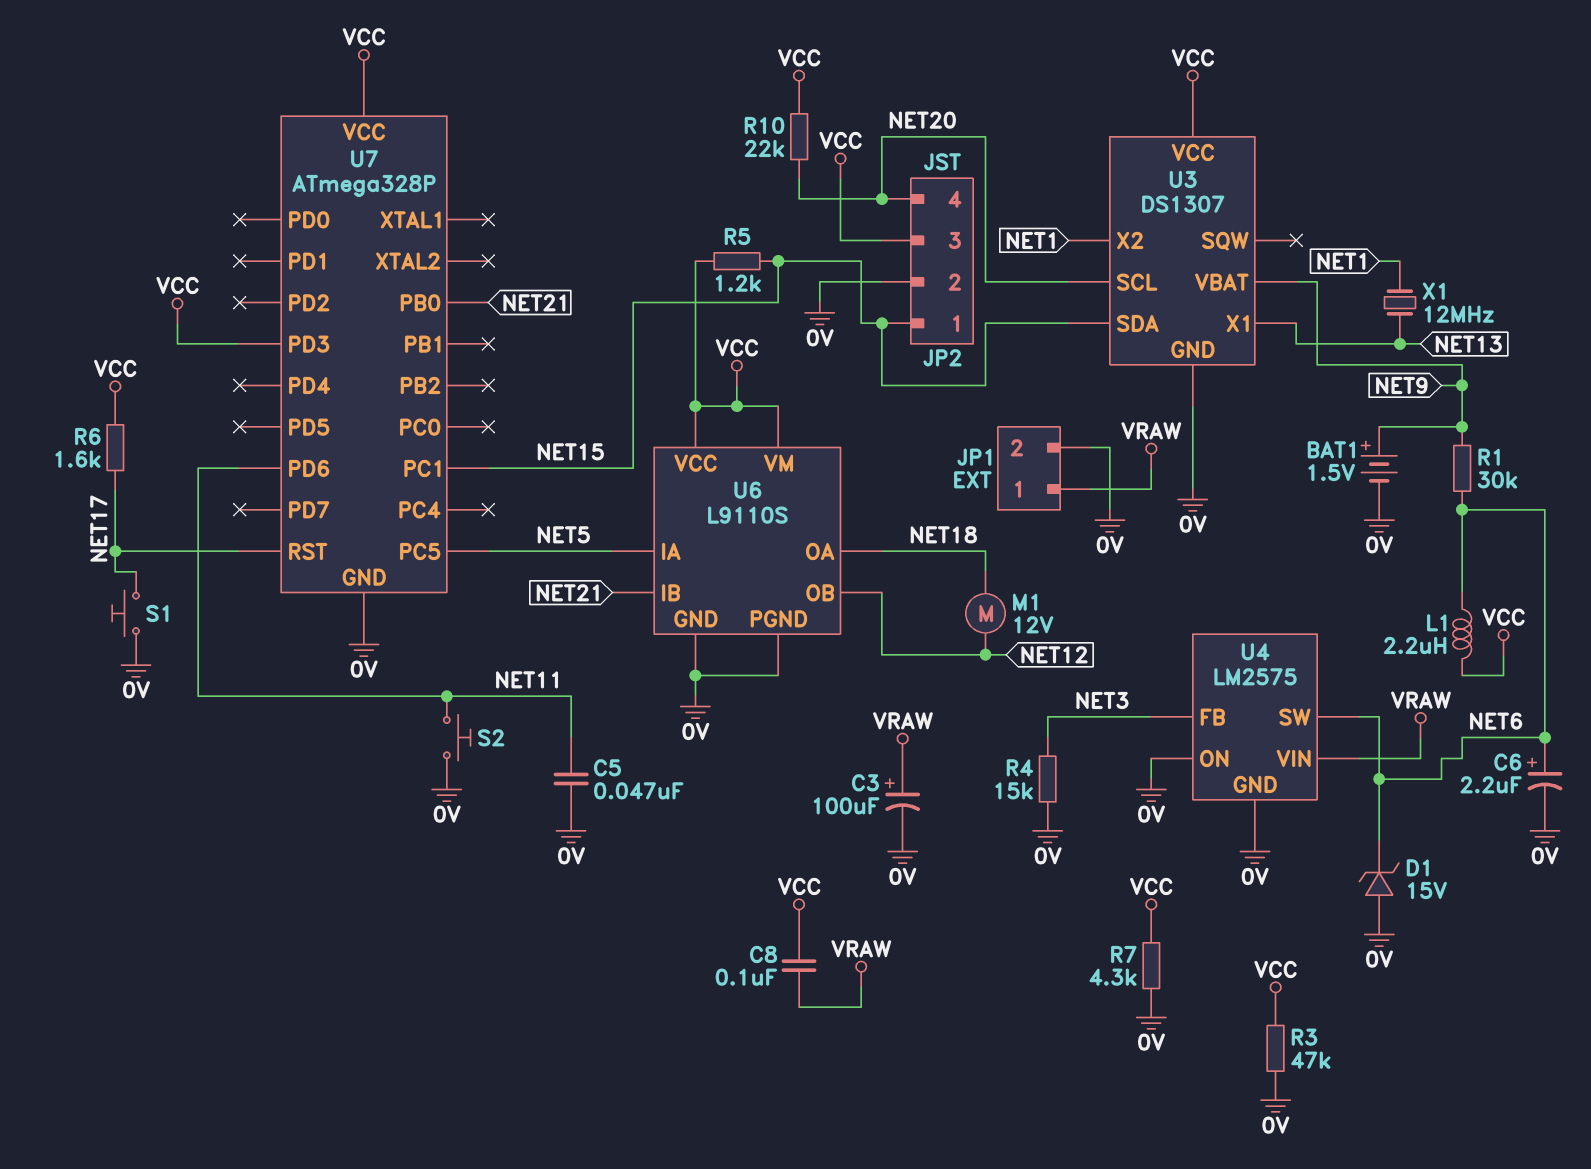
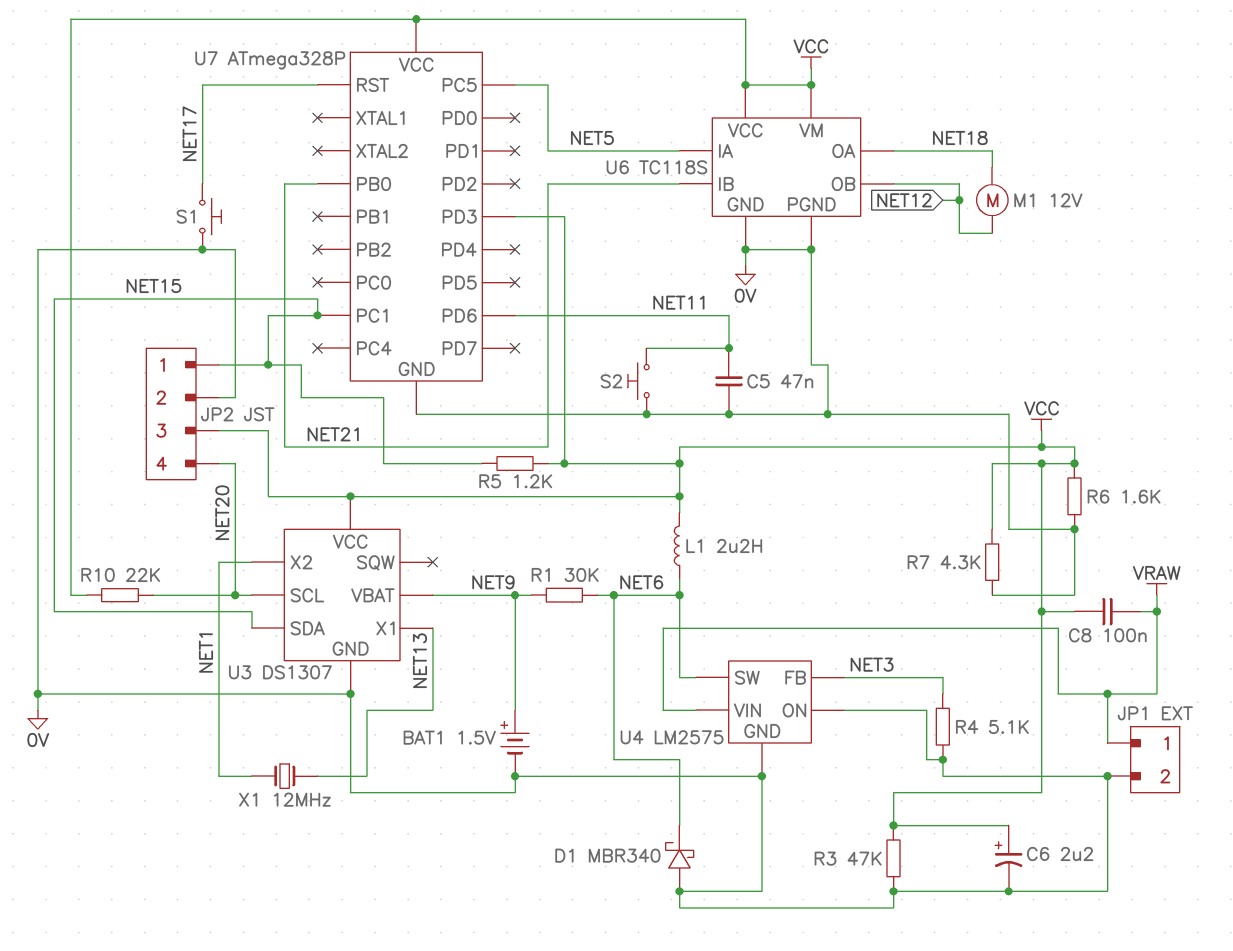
C3: 100uF (plus VRAW, minus 0V) -> none
C6: 2.2uF (plus NET6, minus 0V) -> 2.2uF (plus VCC, minus 0V)
D1: zener 15V (A 0V, K NET6) -> schottky MBR340 (A 0V, K NET6)
R4: 15k (0V, NET3) -> 5.1k (0V, NET3)
R6: 1.6k (NET17, VCC) -> 1.6k (0V, VCC)
U6: L9110S -> TC118S

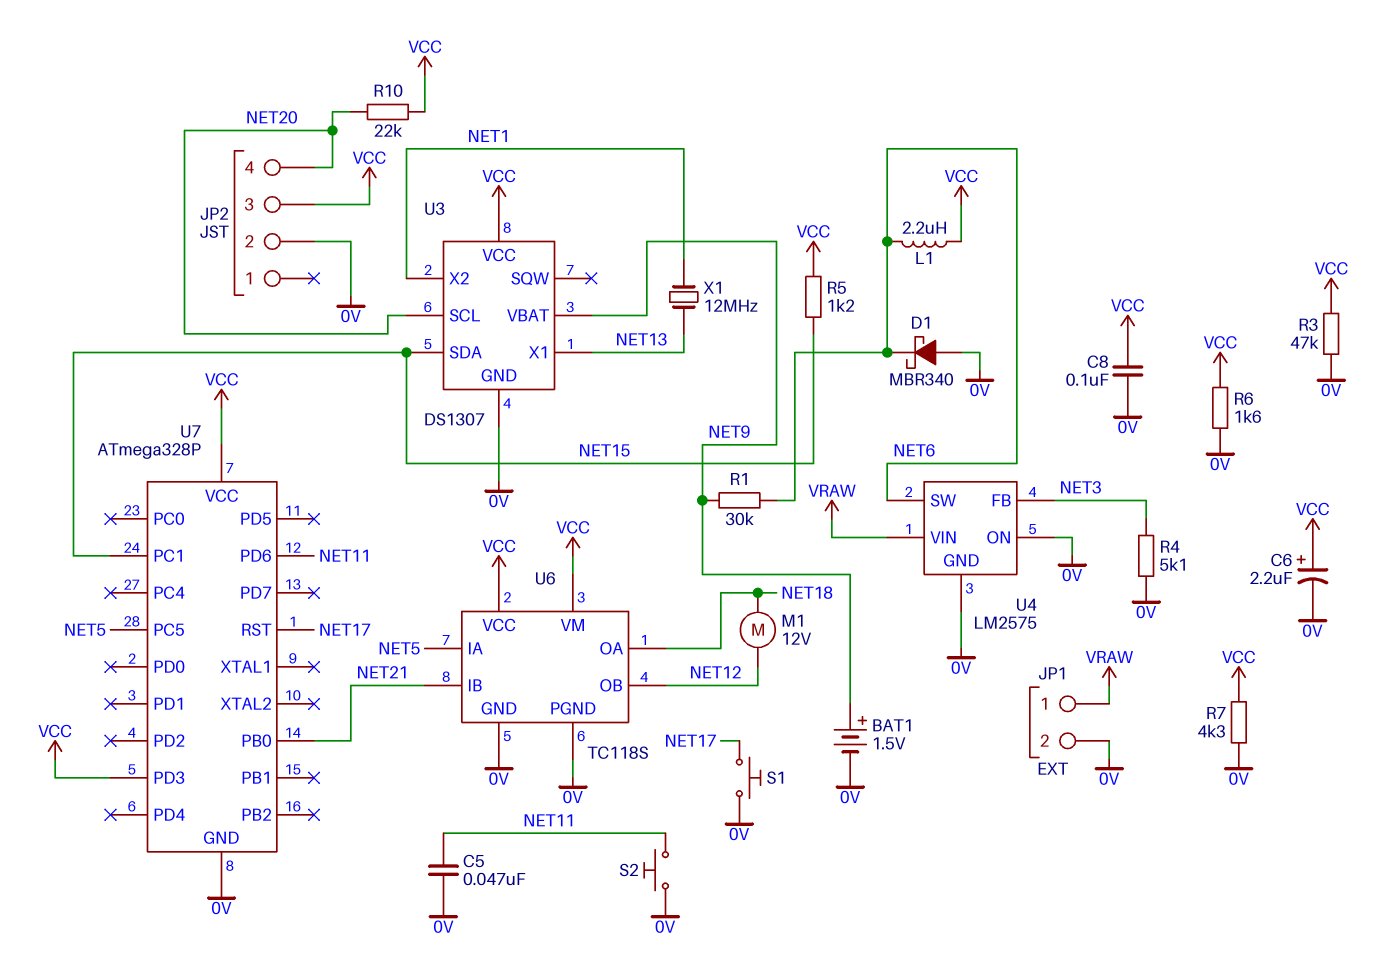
C8: 100nF (VCC, VRAW) -> 100nF (0V, VCC)
JP2 pin 1: NET15 -> none

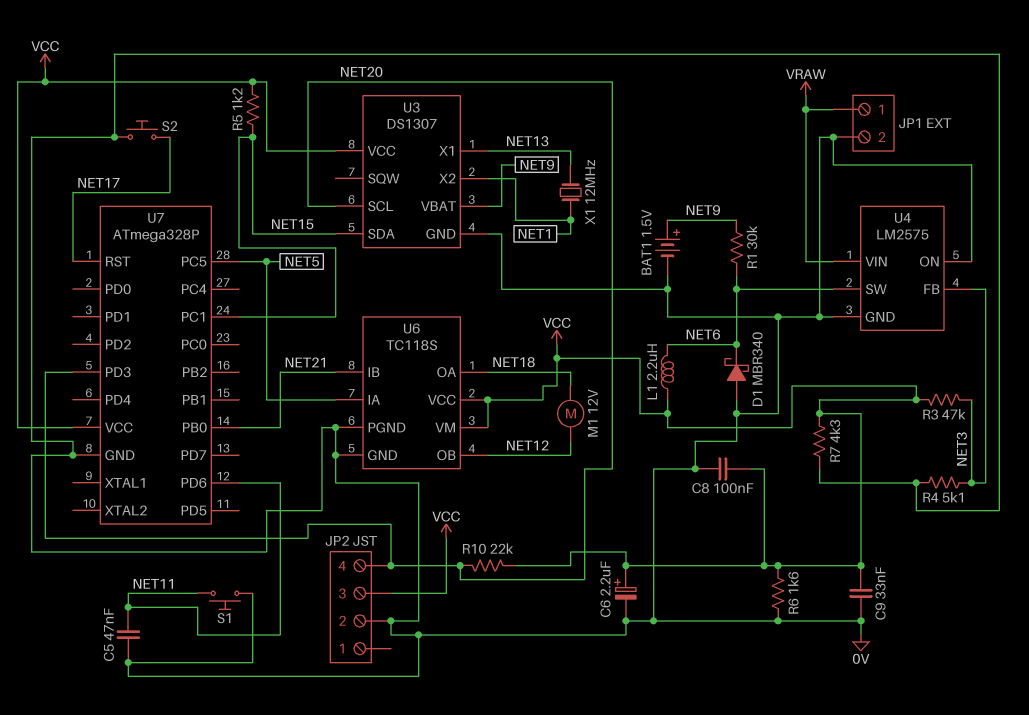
C9: none -> 33nF (0V, VCC)
R3: 47k (0V, VCC) -> 47k (NET3, VCC)
S1: button (0V, NET17) -> button (0V, NET11)
S2: button (0V, NET11) -> button (0V, NET17)
U7 pin PD3: VCC -> NET20

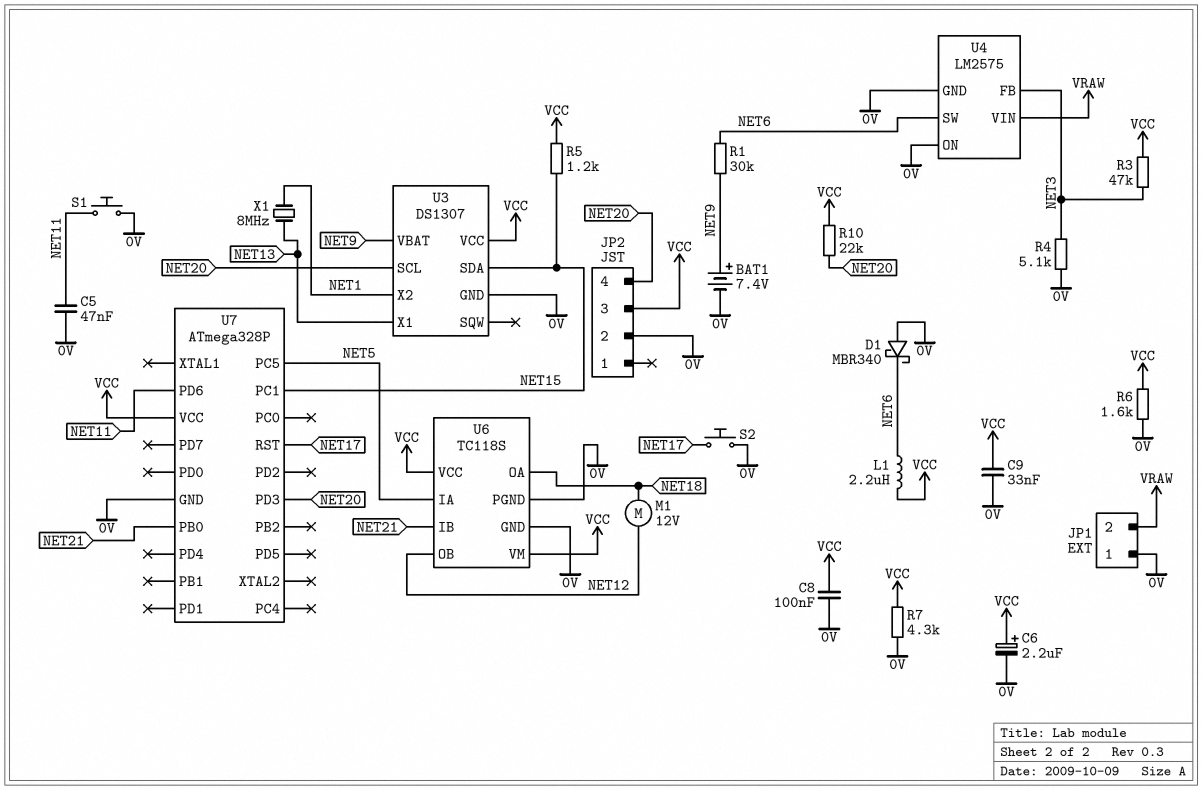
BAT1: 1.5V (plus NET9, minus 0V) -> 7.4V (plus NET9, minus 0V)
JP1 pin 1: VRAW -> 0V
JP1 pin 2: 0V -> VRAW
X1: 12MHz (NET1, NET13) -> 8MHz (NET1, NET13)

